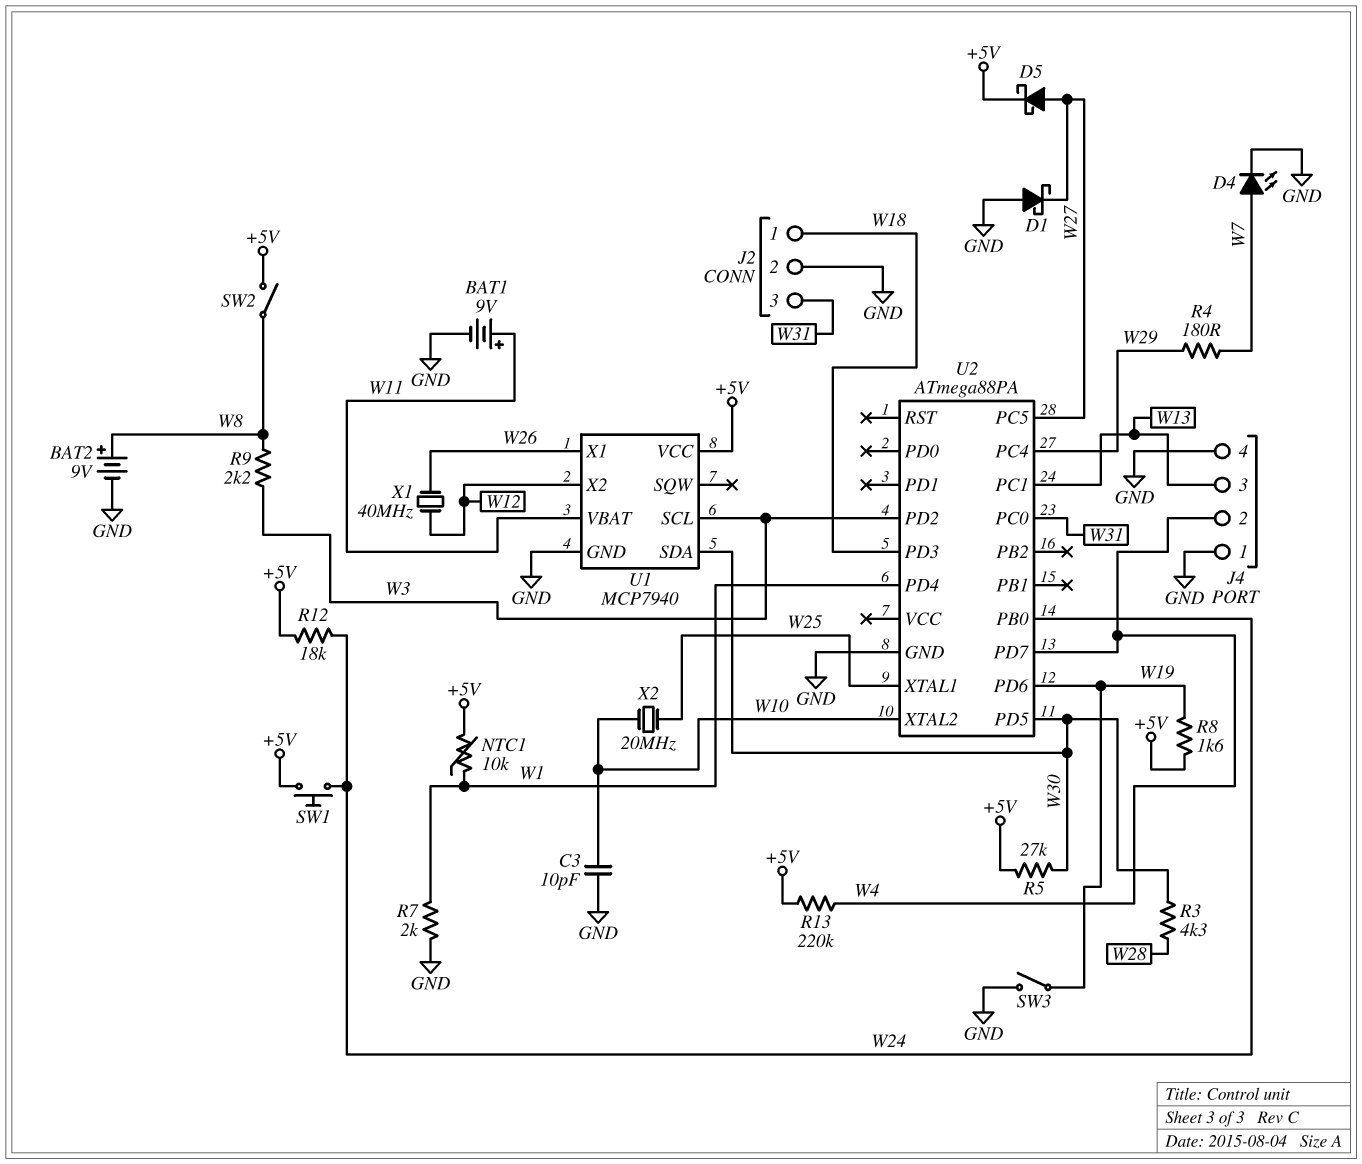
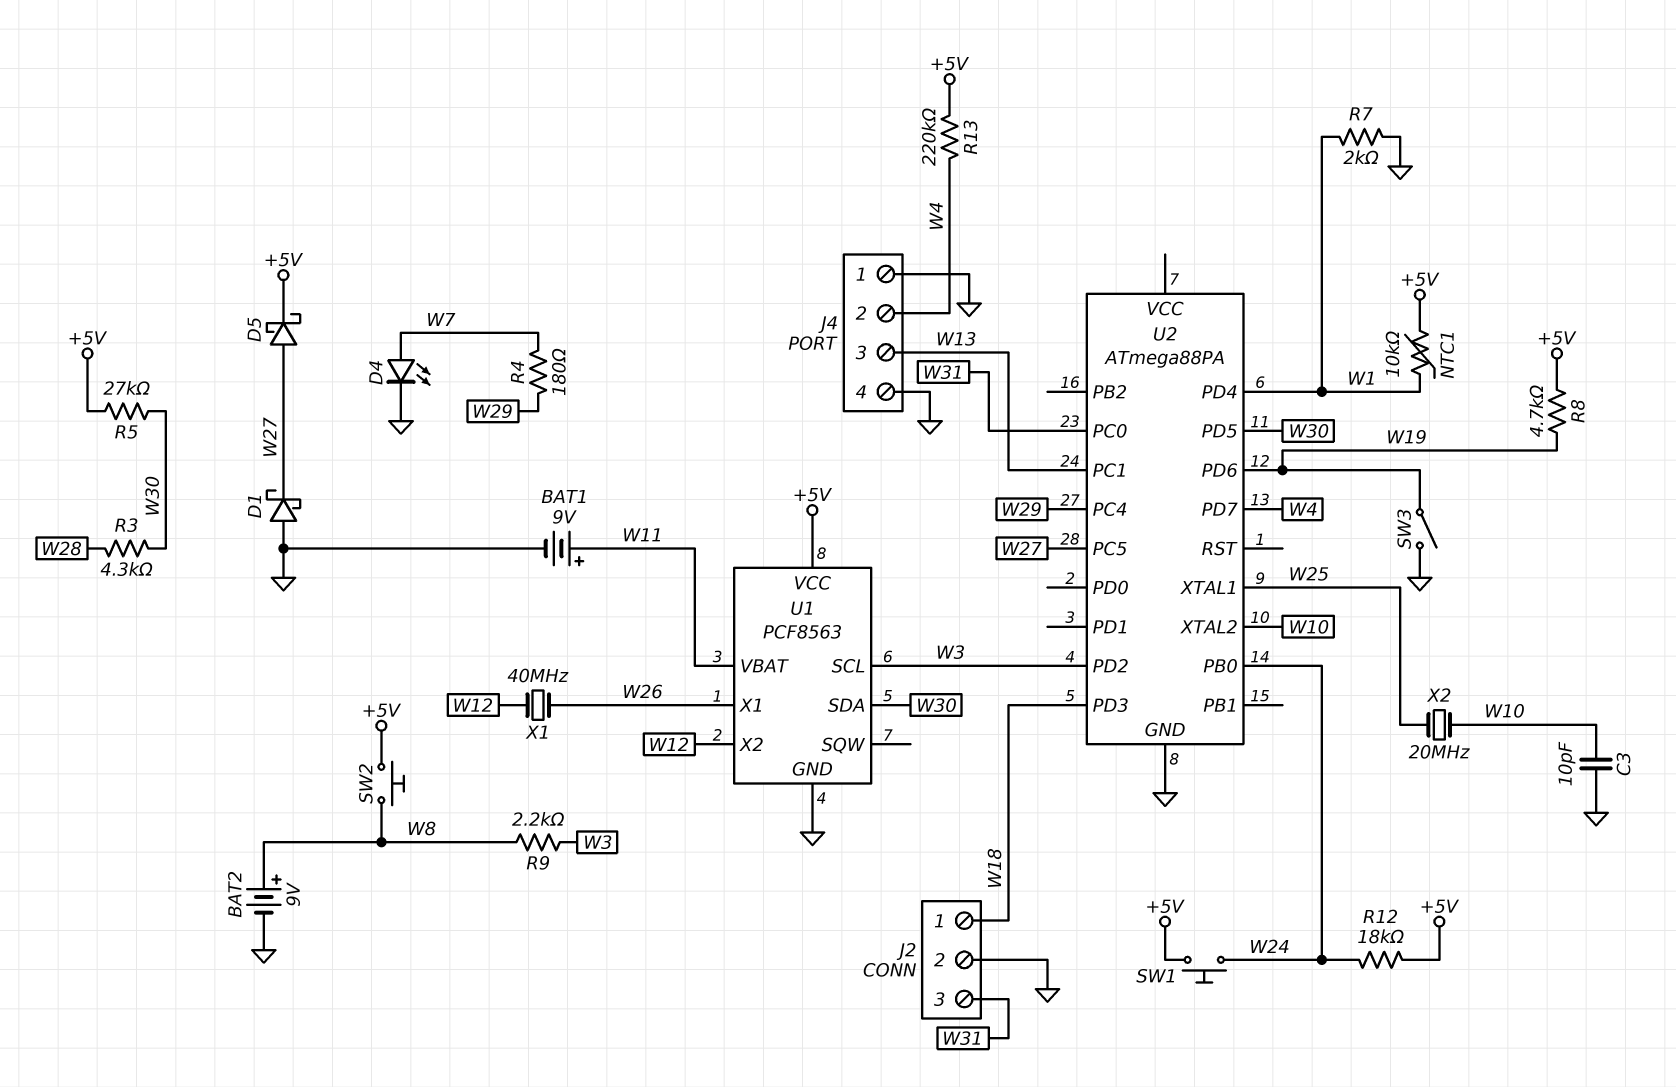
R8: 1.6k (+5V, W19) -> 4.7k (+5V, W19)
SW2: switch (+5V, W8) -> button (+5V, W8)
U1: MCP7940 -> PCF8563

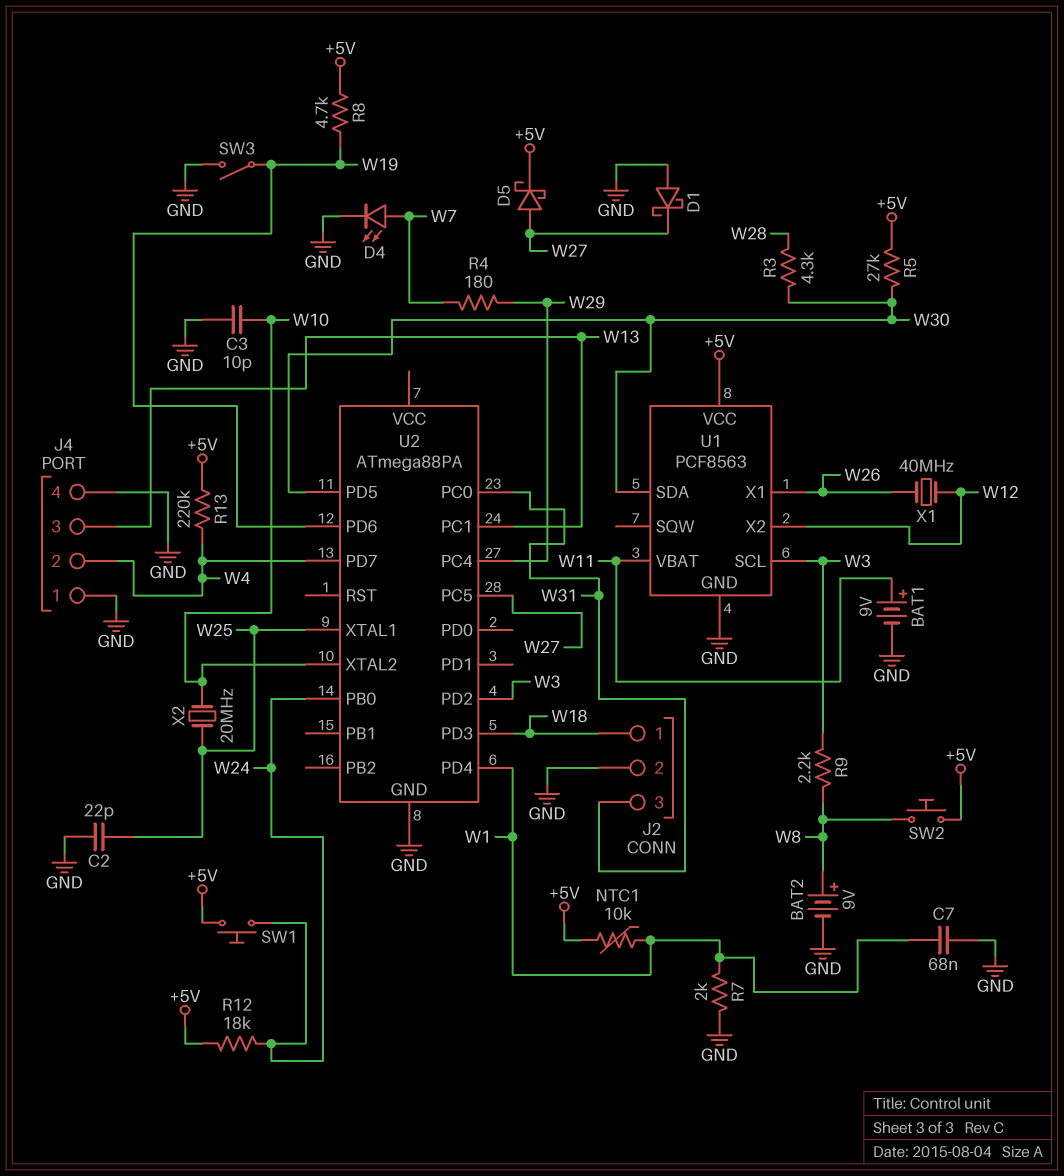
C2: none -> 22pF (GND, W25)
C7: none -> 68nF (GND, W1)

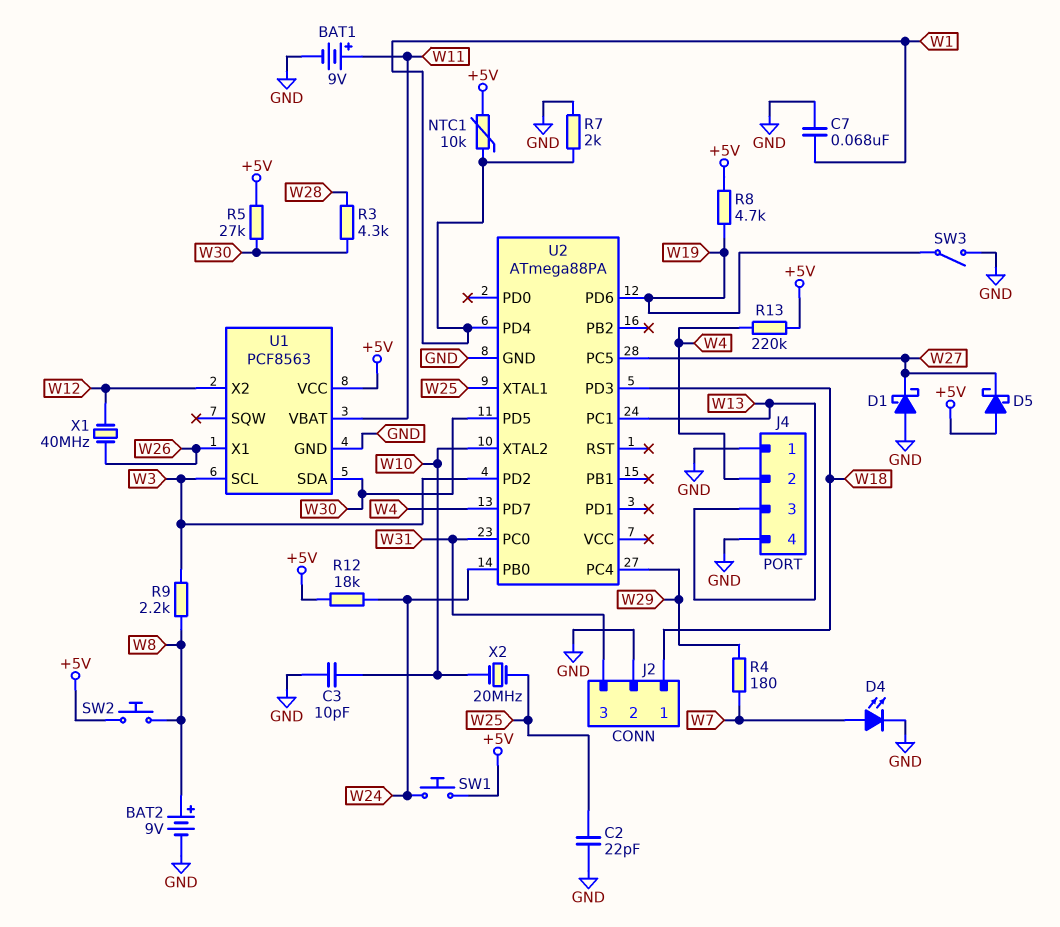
D5: schottky (A W27, K +5V) -> schottky (A +5V, K W27)

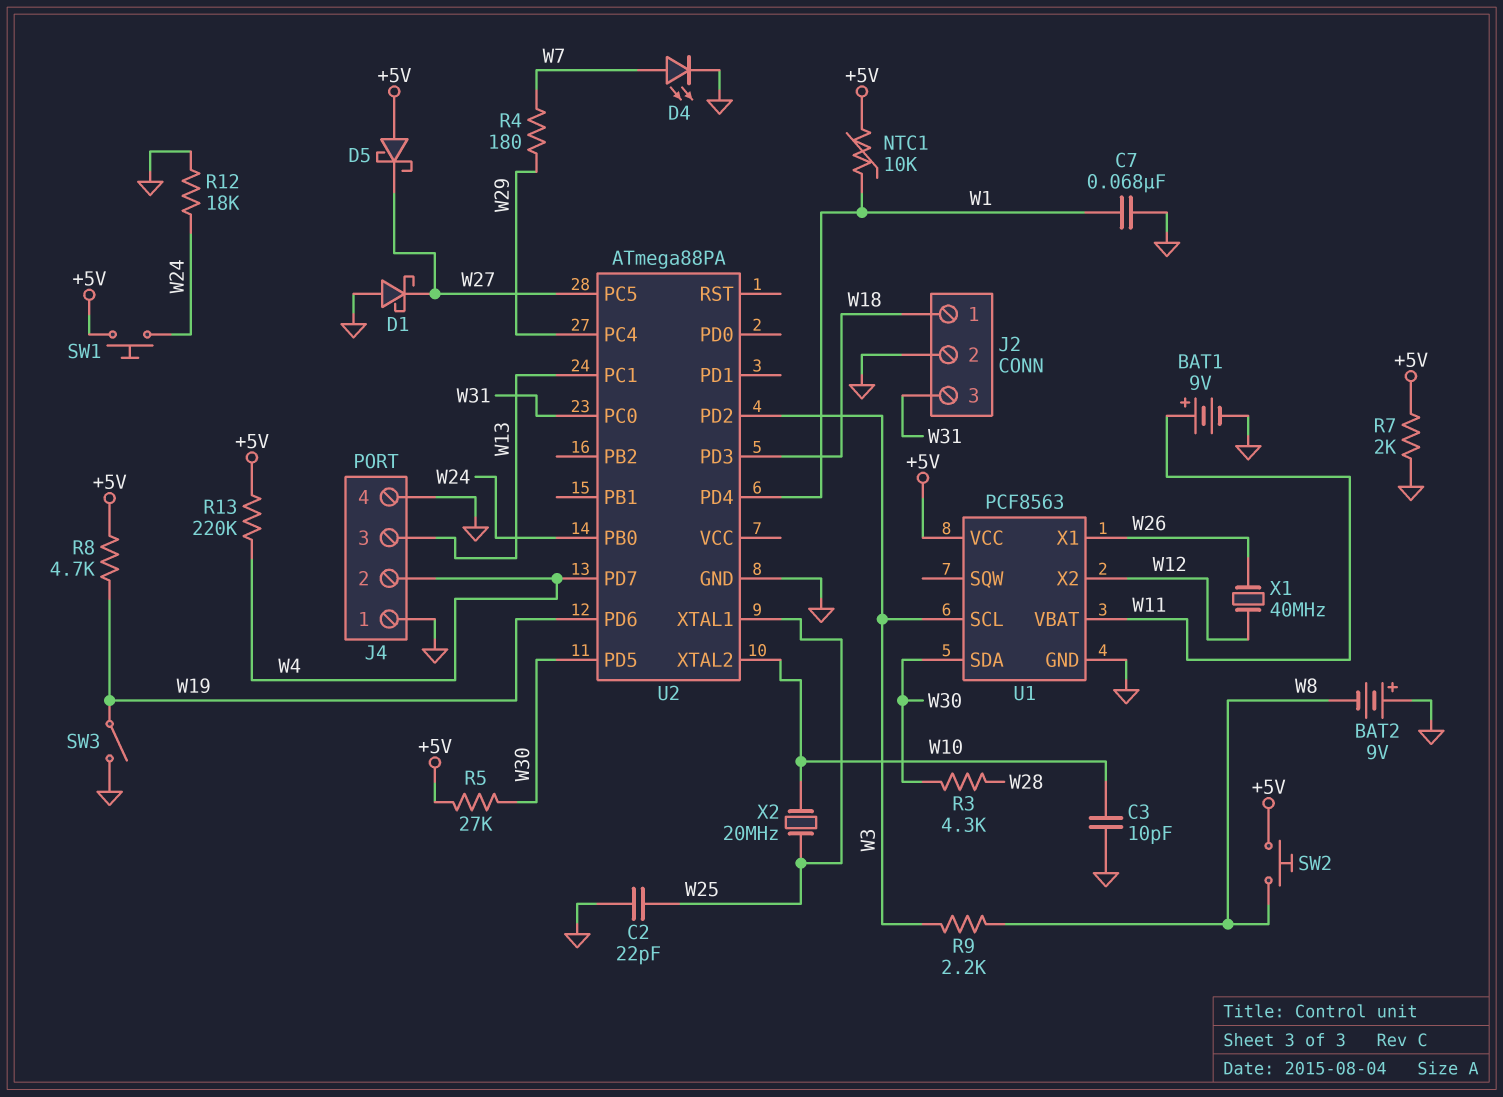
BAT2: 9V (plus W8, minus GND) -> 9V (plus GND, minus W8)
R7: 2k (GND, W1) -> 2k (+5V, GND)
R12: 18k (+5V, W24) -> 18k (GND, W24)

